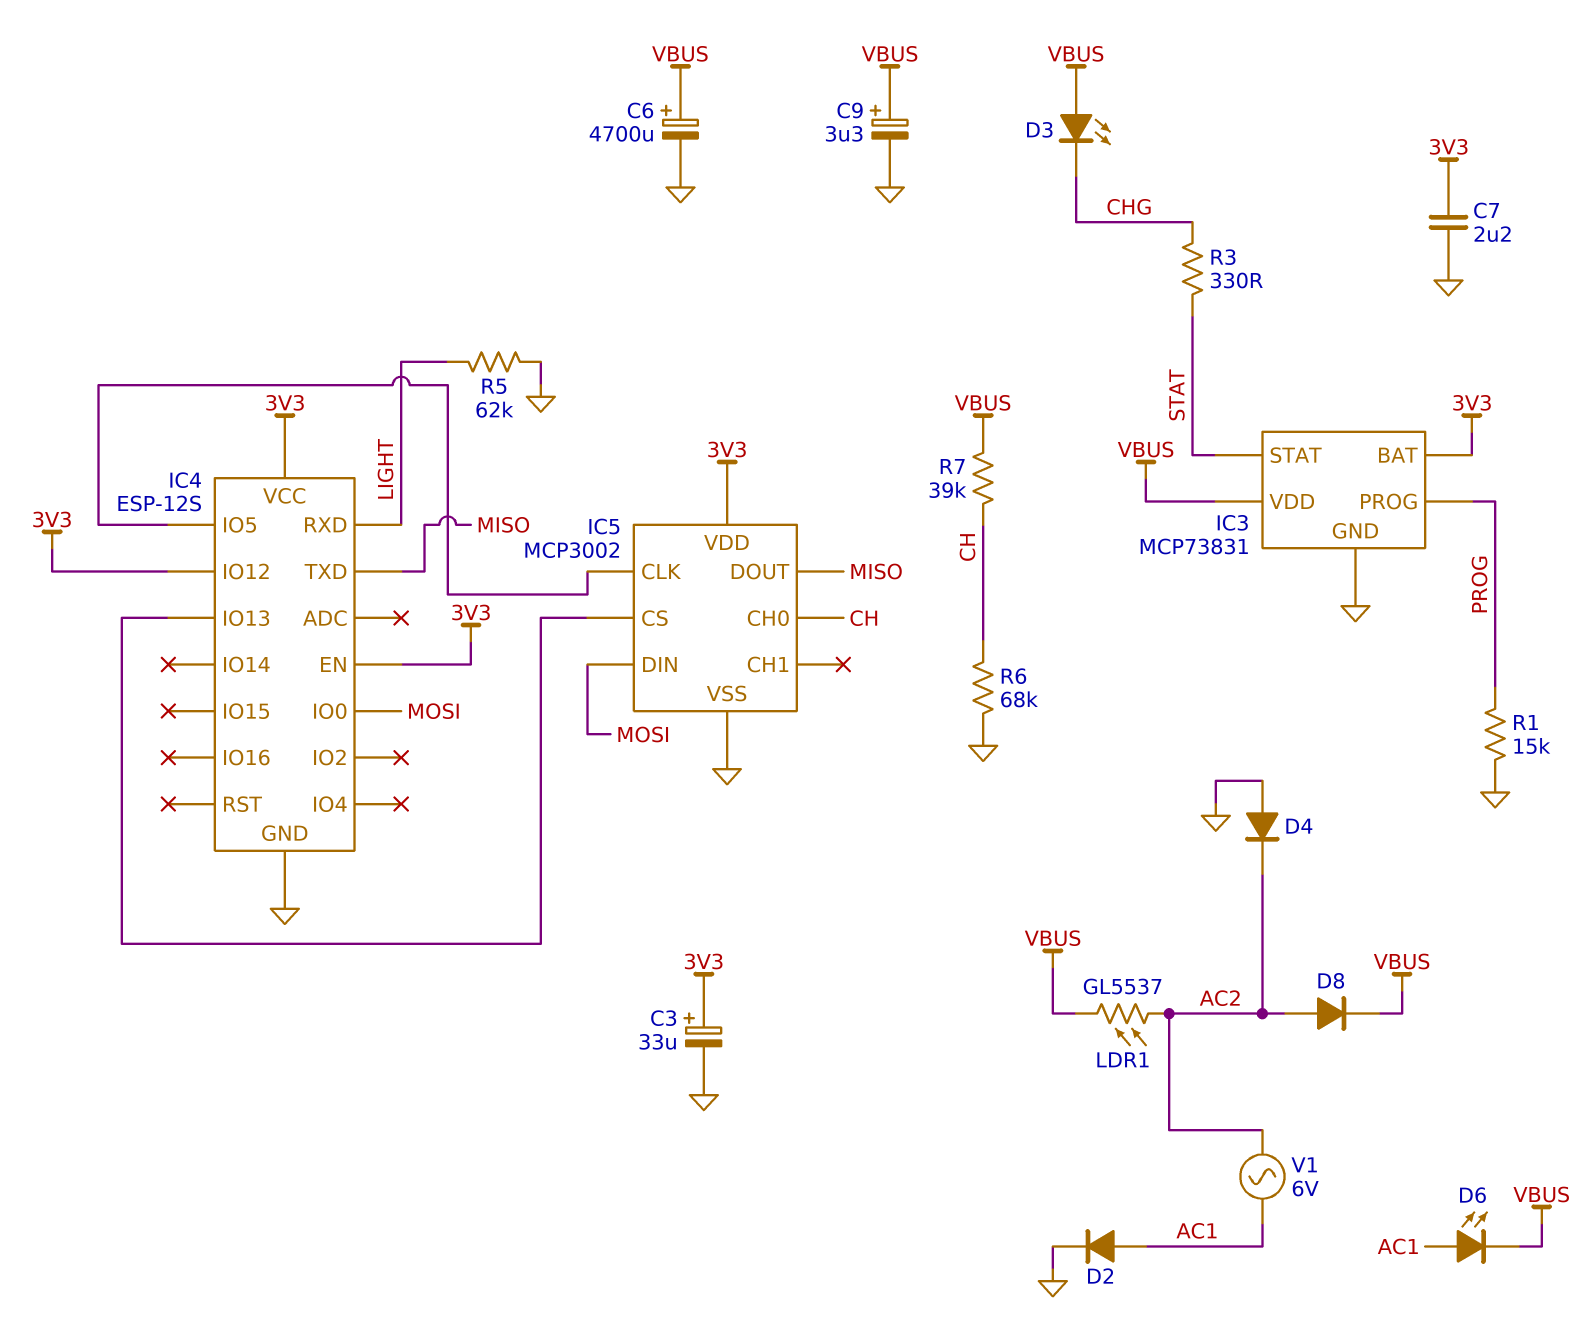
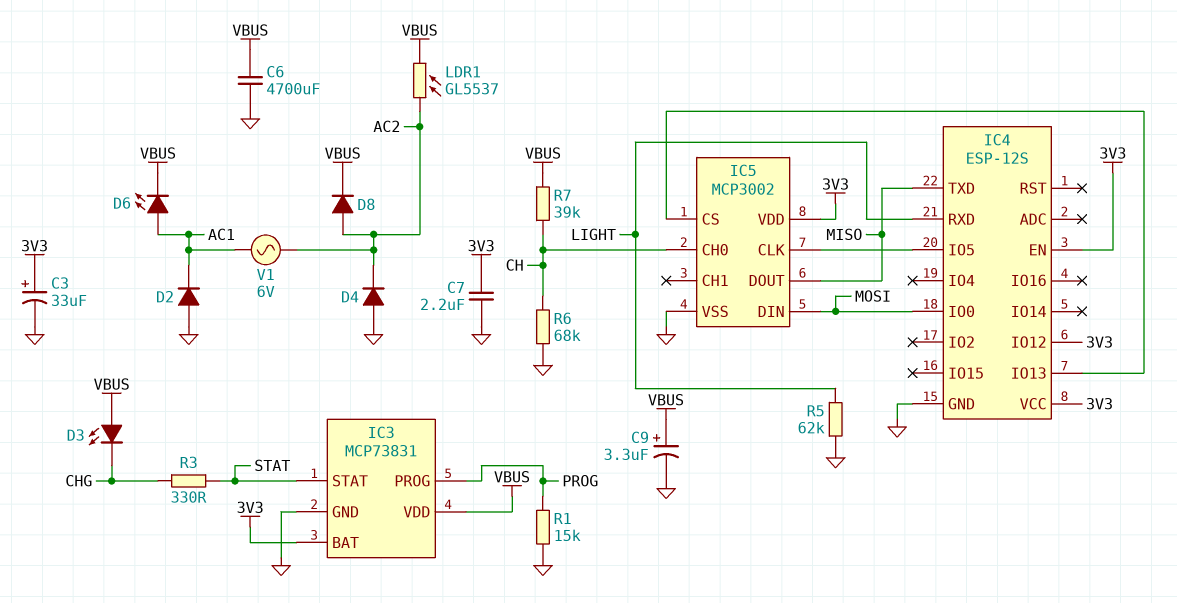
C6: 4700uF (plus VBUS, minus GND) -> 4700uF (GND, VBUS)
D2: diode (A AC1, K GND) -> diode (A GND, K AC1)

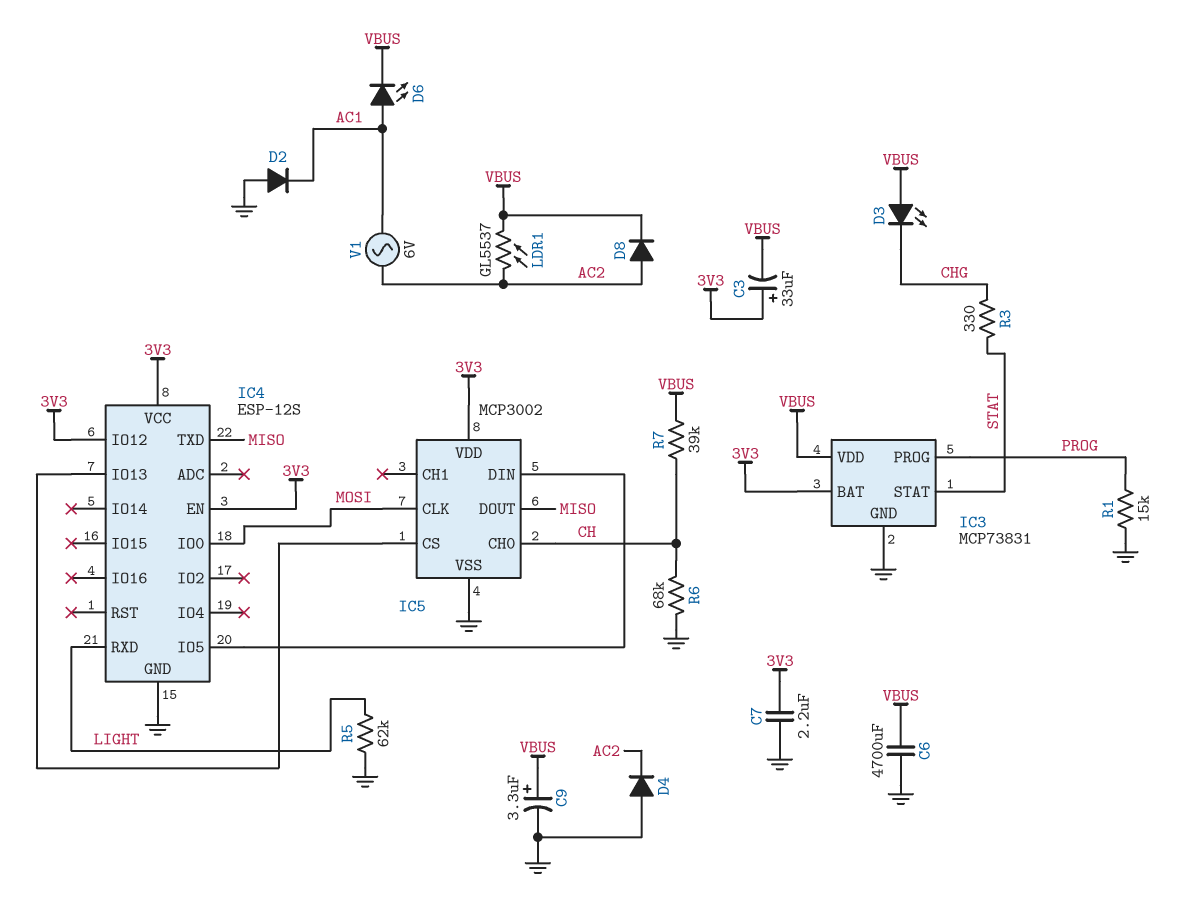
C3: 33uF (plus 3V3, minus GND) -> 33uF (plus 3V3, minus VBUS)
IC5 pin CLK: IC4/IO5 -> MOSI
IC5 pin DIN: MOSI -> IC4/IO5

